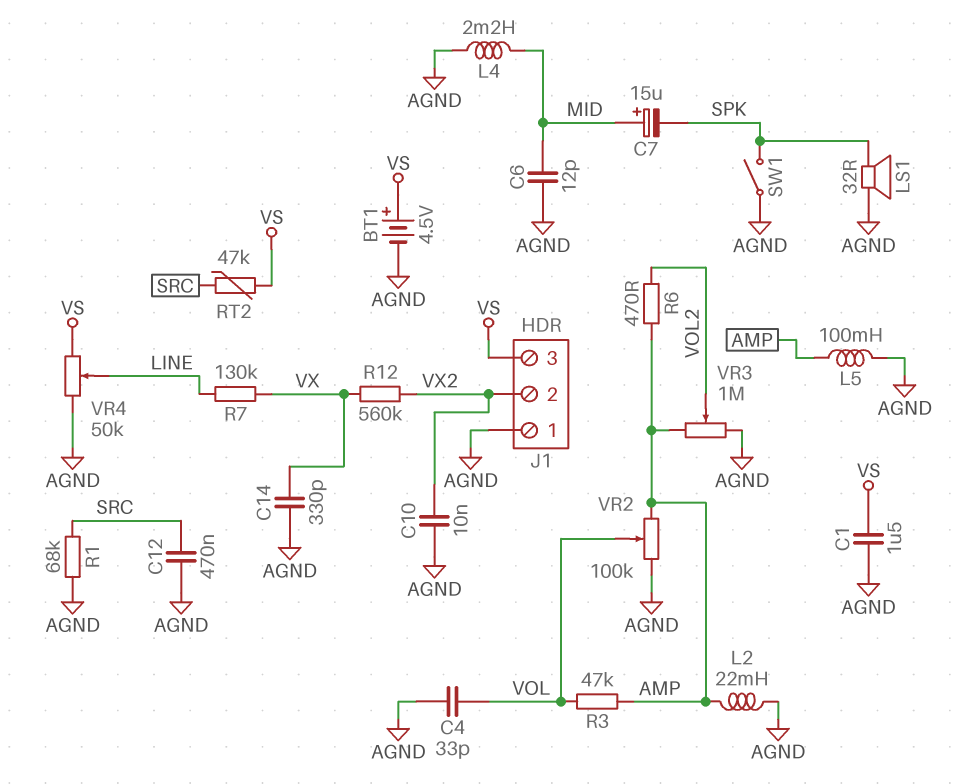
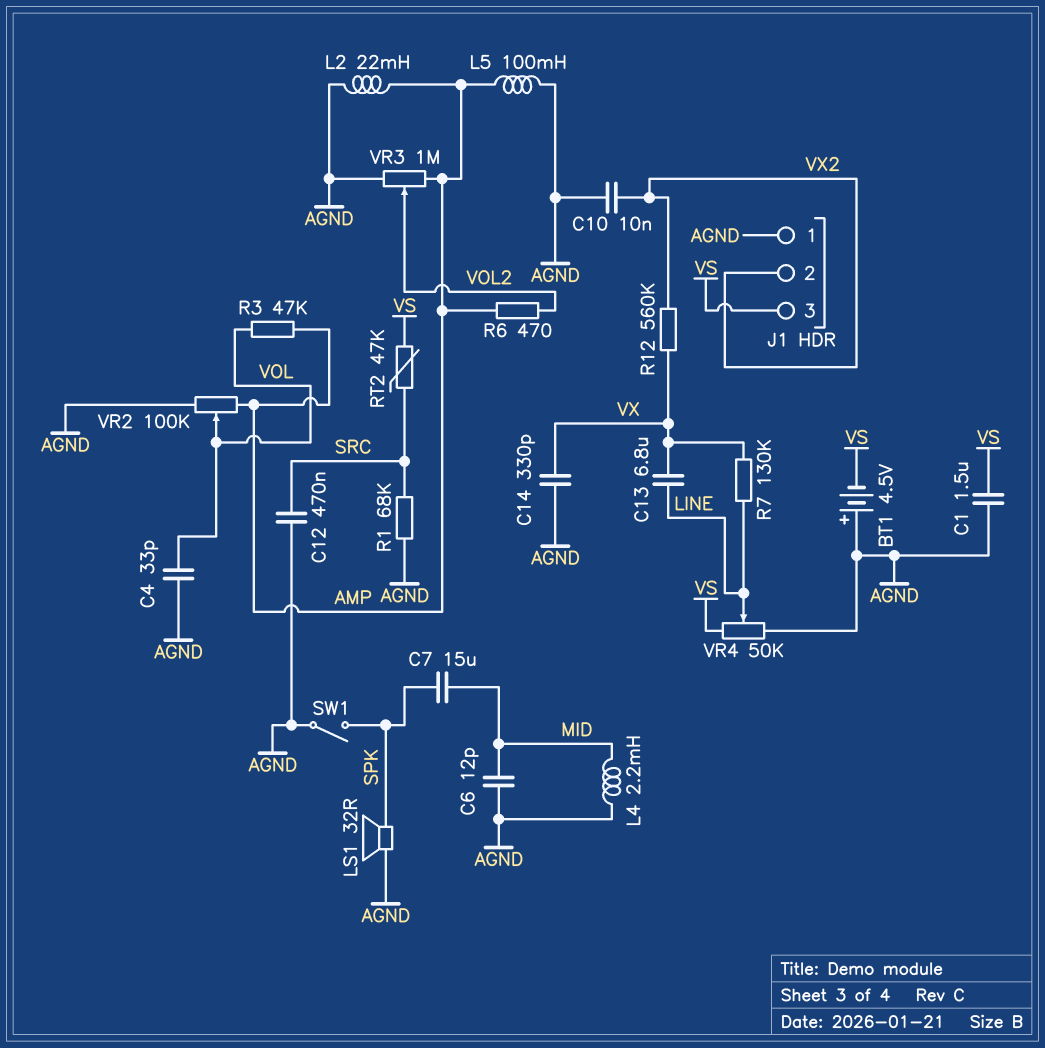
BT1: 4.5V (plus VS, minus AGND) -> 4.5V (plus AGND, minus VS)
C7: 15uF (plus MID, minus SPK) -> 15uF (MID, SPK)
C13: none -> 6.8uF (LINE, VX)

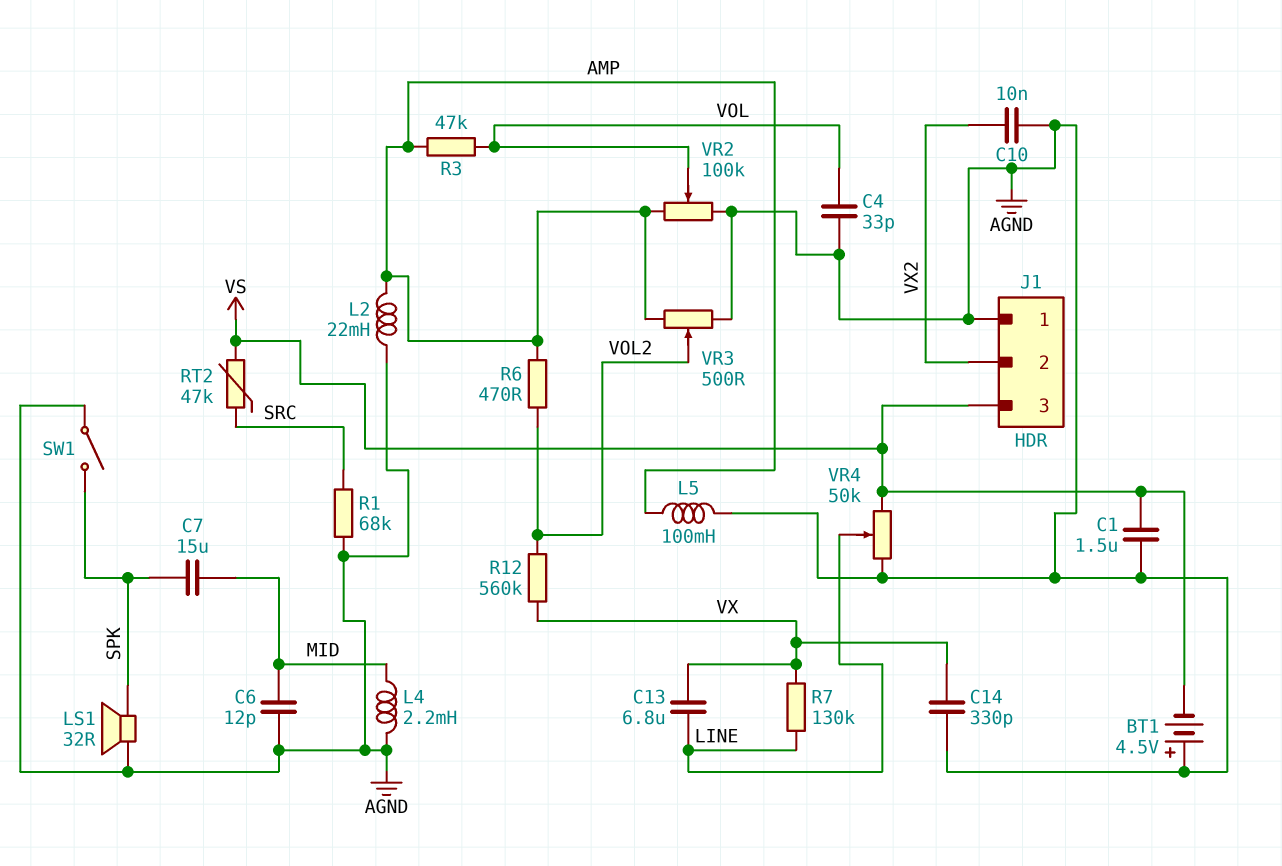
C12: 470nF (AGND, SRC) -> none
R12: 560k (VX, VX2) -> 560k (VOL2, VX)
VR3: 1M (AGND, AMP, wiper VOL2) -> 500 (AGND, AMP, wiper VOL2)

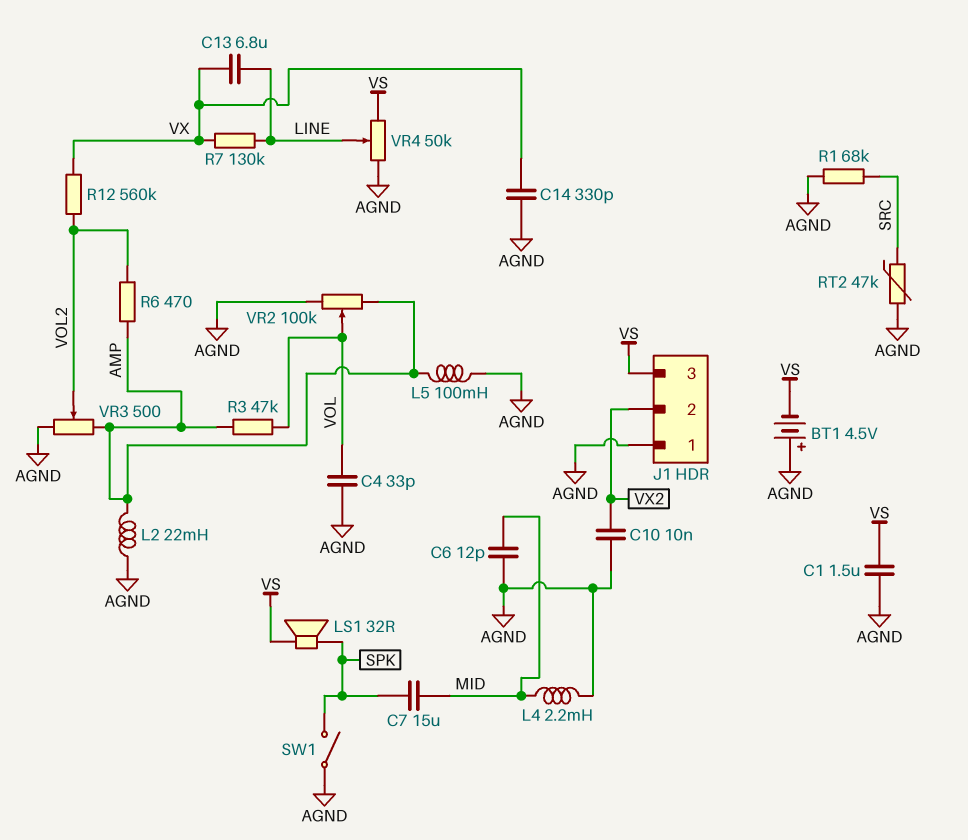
LS1: speaker 32R (AGND, SPK) -> speaker 32R (SPK, VS)
RT2: 47k (SRC, VS) -> 47k (AGND, SRC)

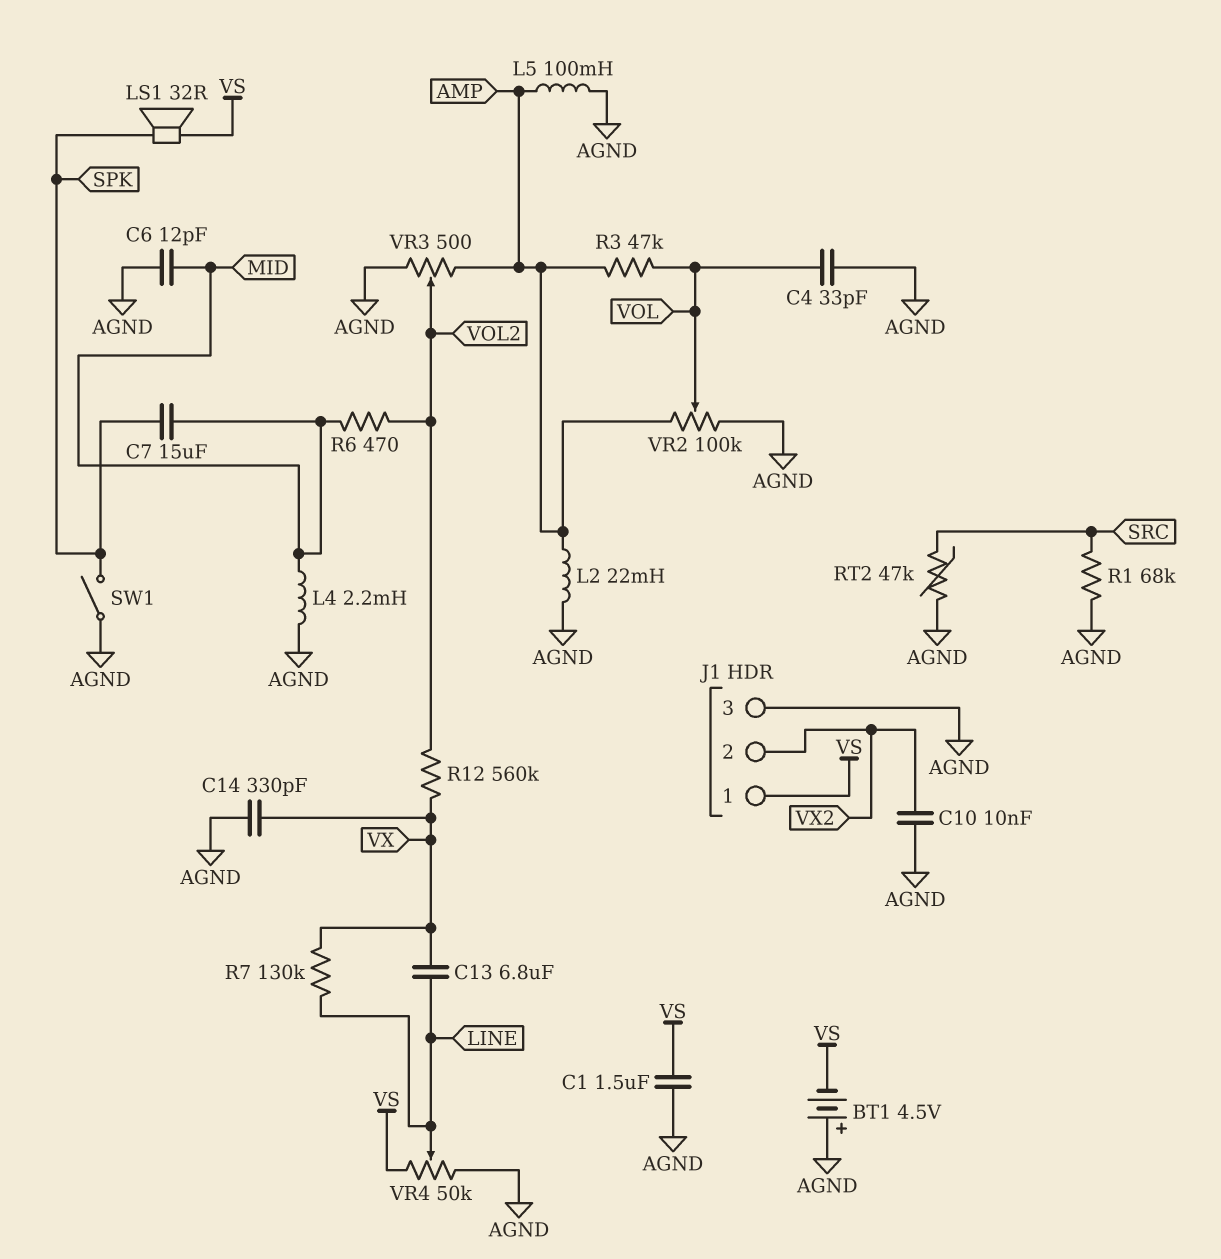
J1 pin 1: AGND -> VS
J1 pin 3: VS -> AGND
R6: 470 (AMP, VOL2) -> 470 (MID, VOL2)

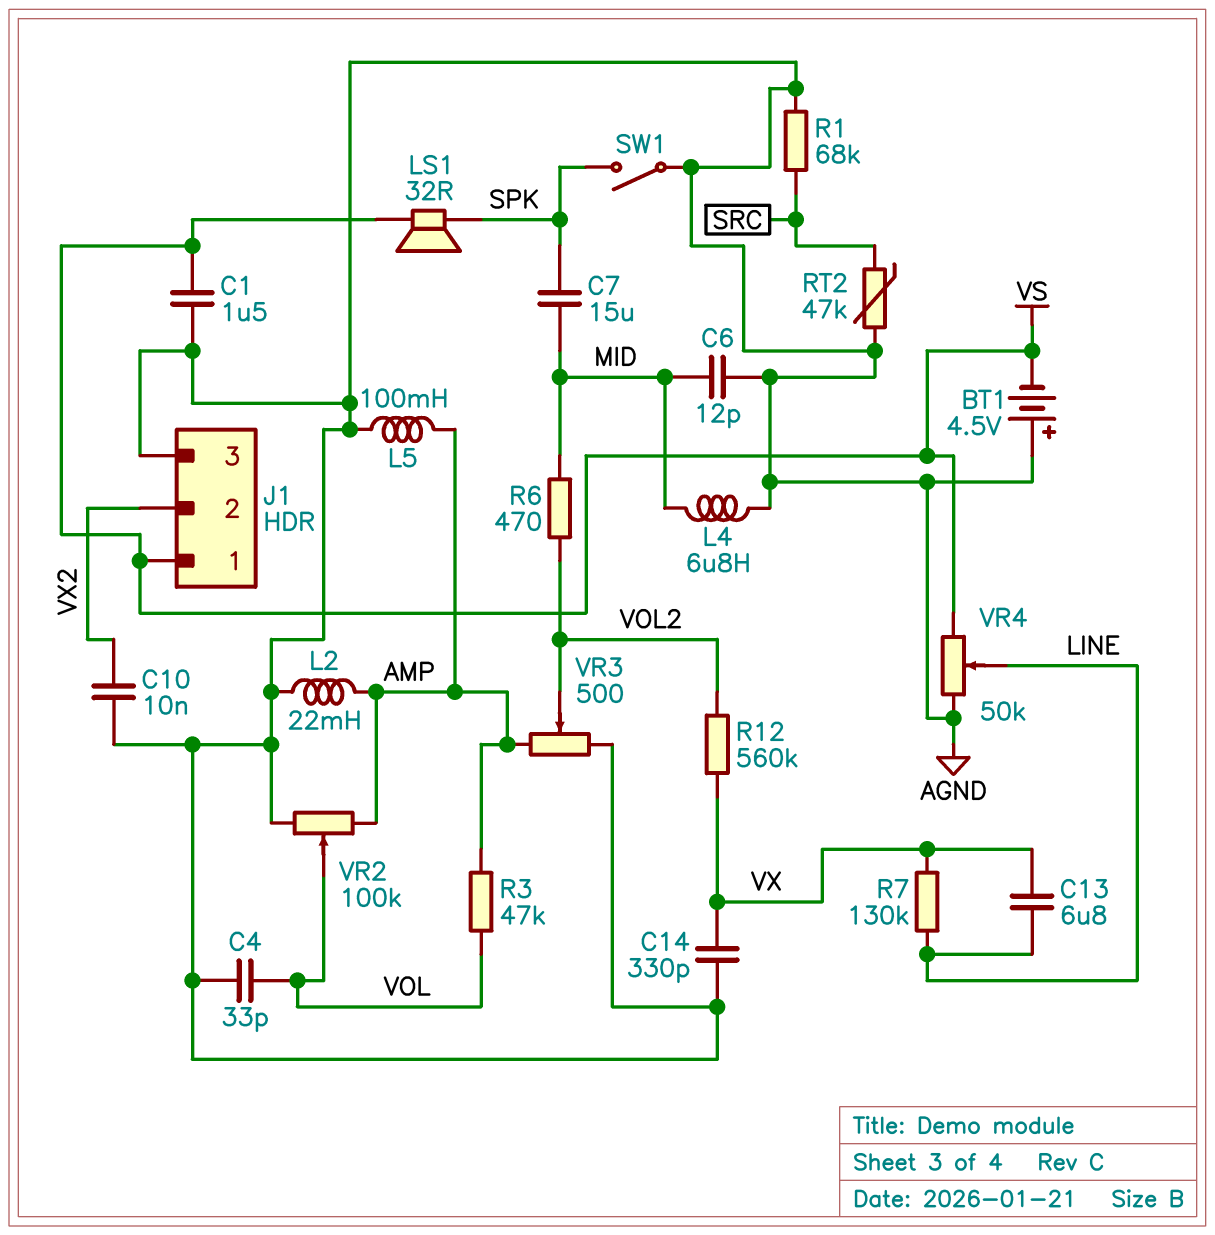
L4: 2.2mH (AGND, MID) -> 6.8uH (AGND, MID)

